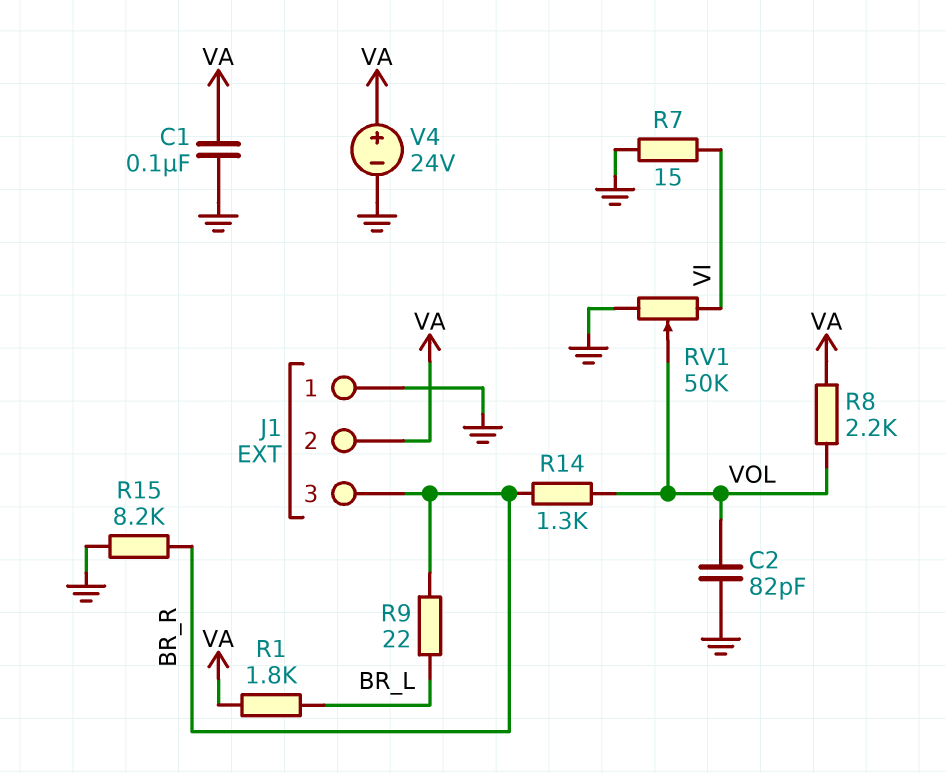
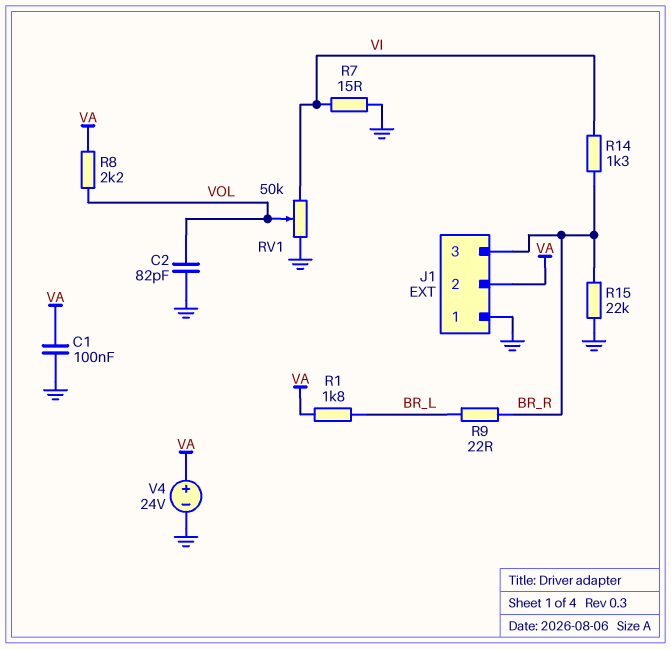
R14: 1.3k (BR_R, VOL) -> 1.3k (BR_R, VI)
R15: 8.2k (BR_R, GND) -> 22k (BR_R, GND)

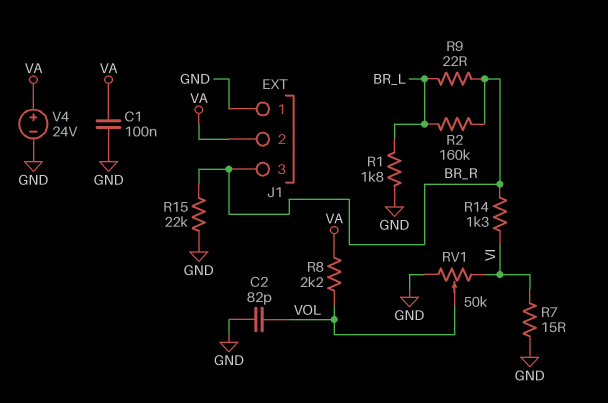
R1: 1.8k (BR_L, VA) -> 1.8k (BR_L, GND)
R2: none -> 160k (BR_L, BR_R)

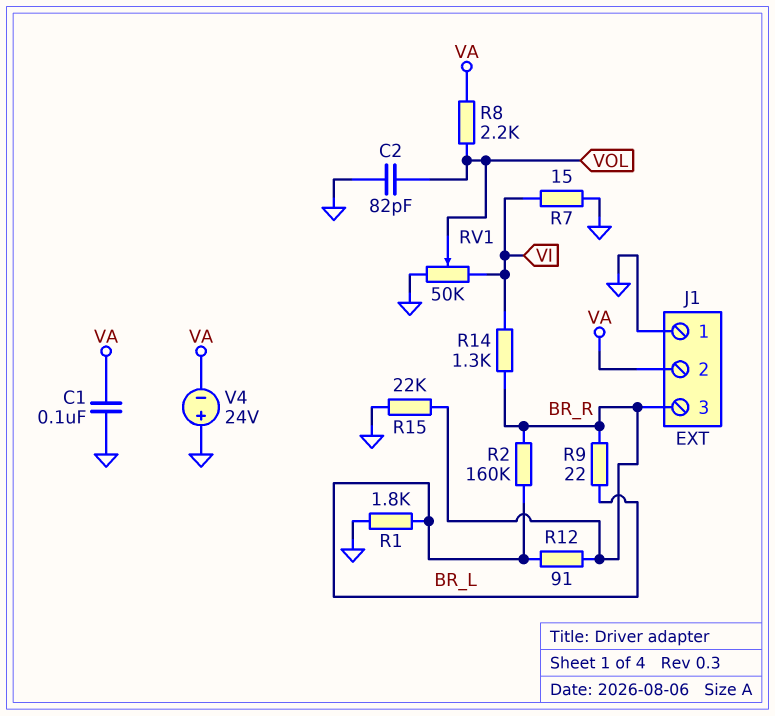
R12: none -> 91 (BR_L, BR_R)
V4: 24V (plus VA, minus GND) -> 24V (plus GND, minus VA)

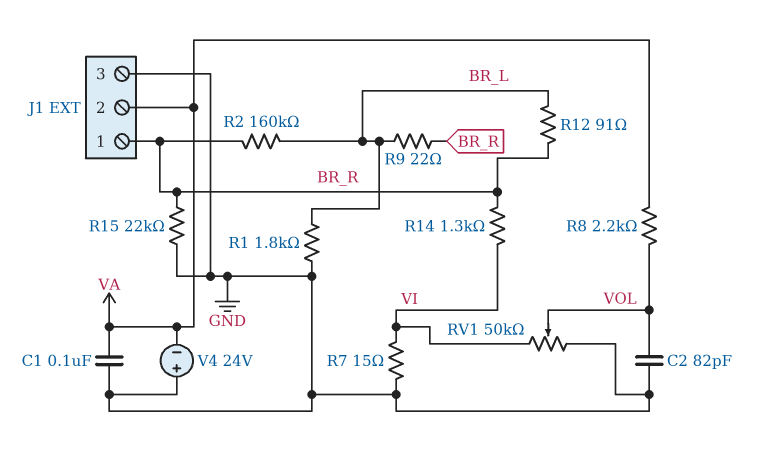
J1 pin 1: GND -> BR_R
J1 pin 3: BR_R -> GND

